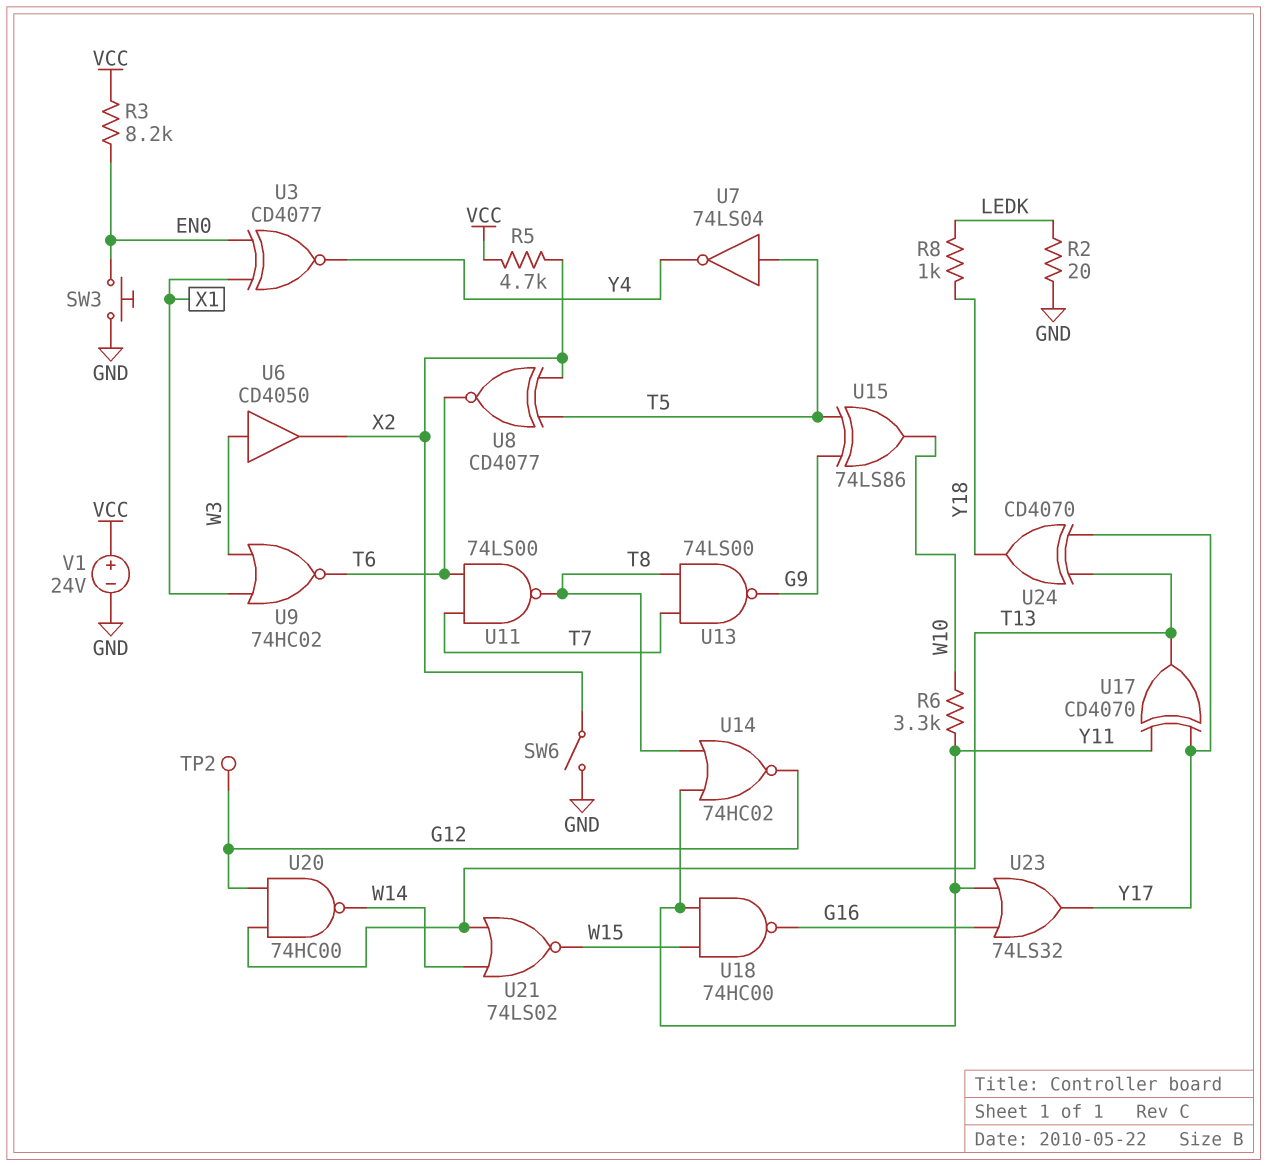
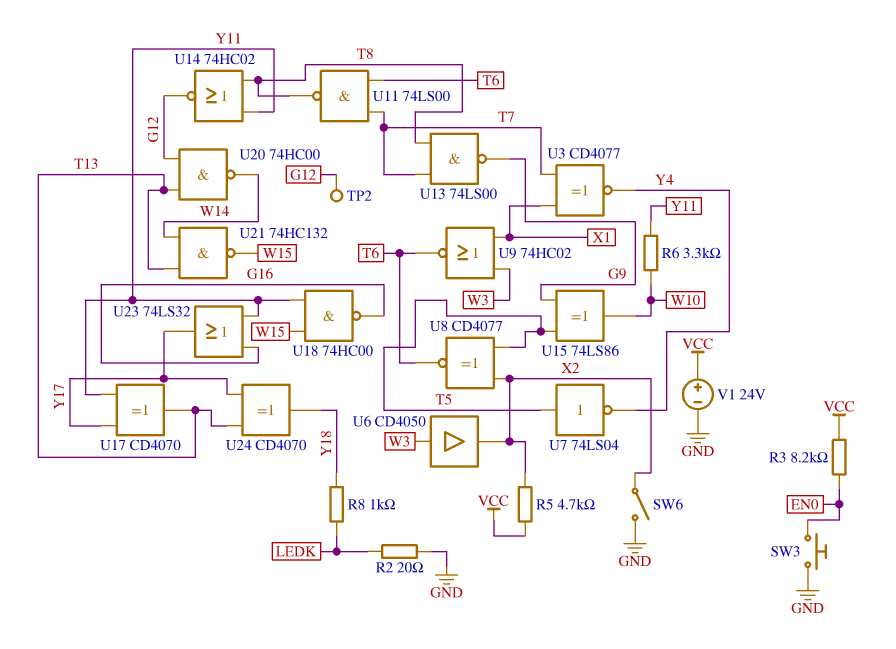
U3: XNOR CD4077 (in EN0, in X1, out Y4) -> XNOR CD4077 (in T7, in X1, out Y4)
U21: NOR 74LS02 (in T13, in W14, out W15) -> NAND 74HC132 (in T13, in W14, out W15)

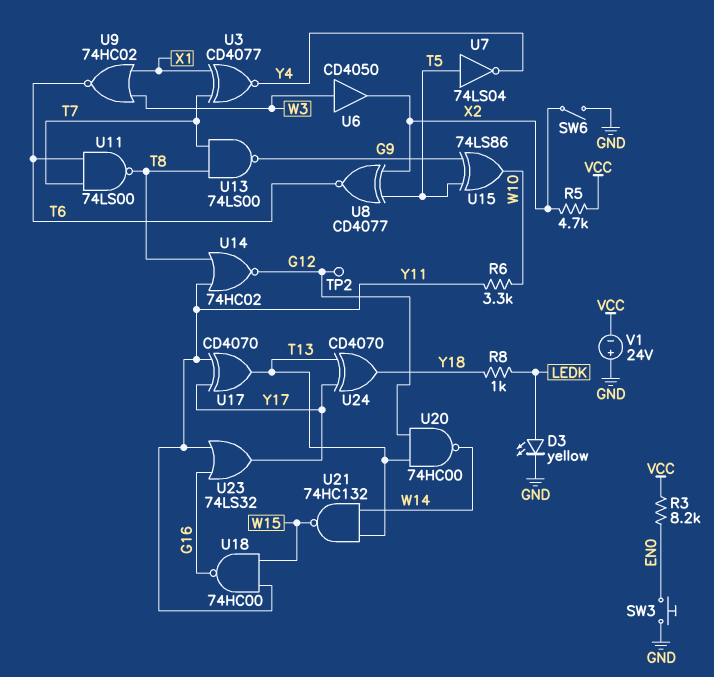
D3: none -> LED yellow (A LEDK, K GND)
R2: 20 (GND, LEDK) -> none
V1: 24V (plus VCC, minus GND) -> 24V (plus GND, minus VCC)

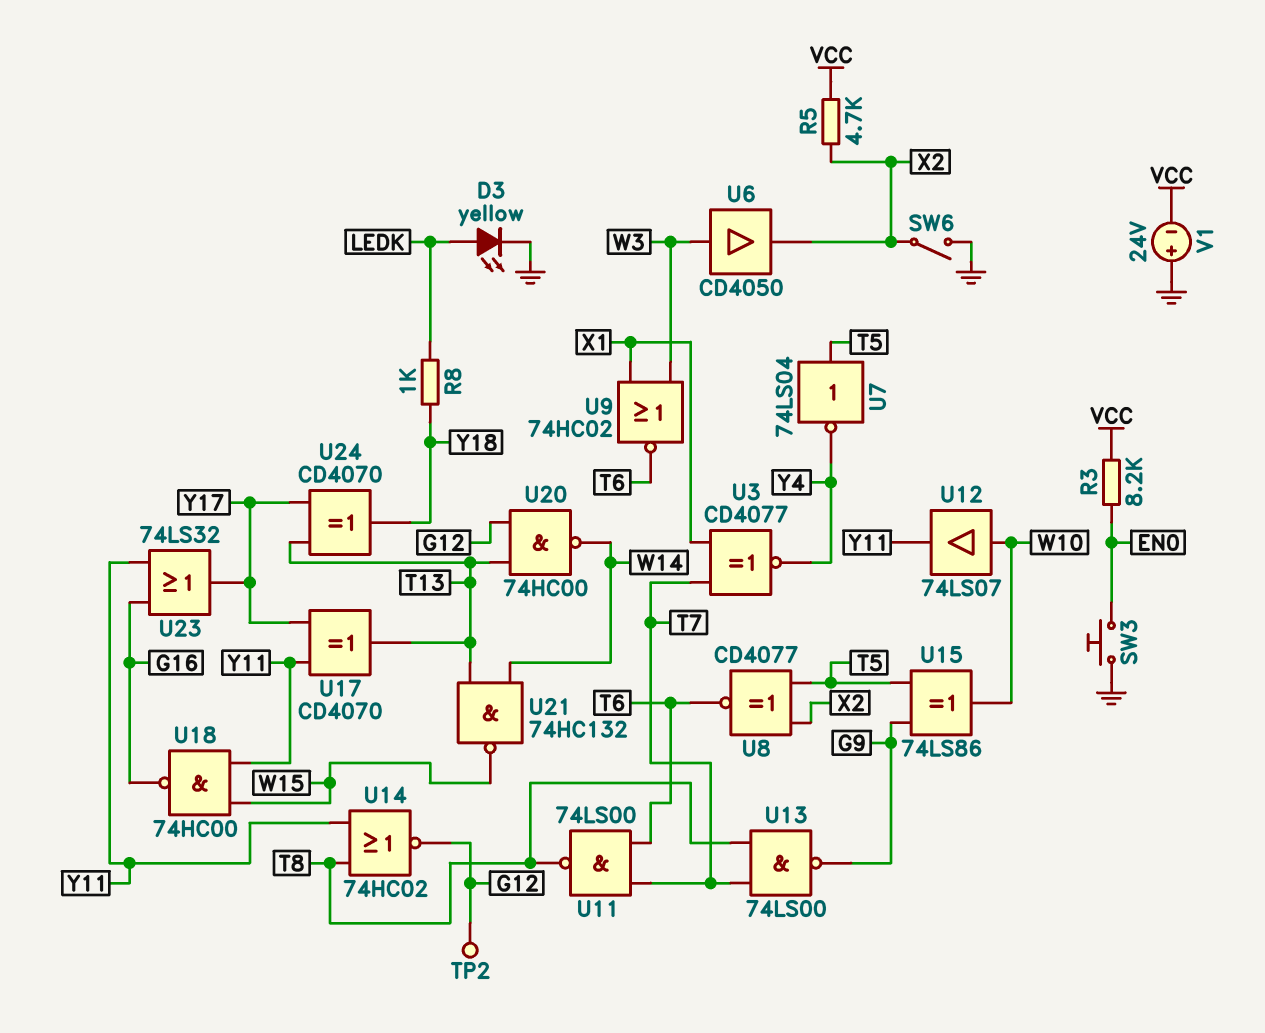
R6: 3.3k (W10, Y11) -> none
U12: none -> buffer 74LS07 (in W10, out Y11)

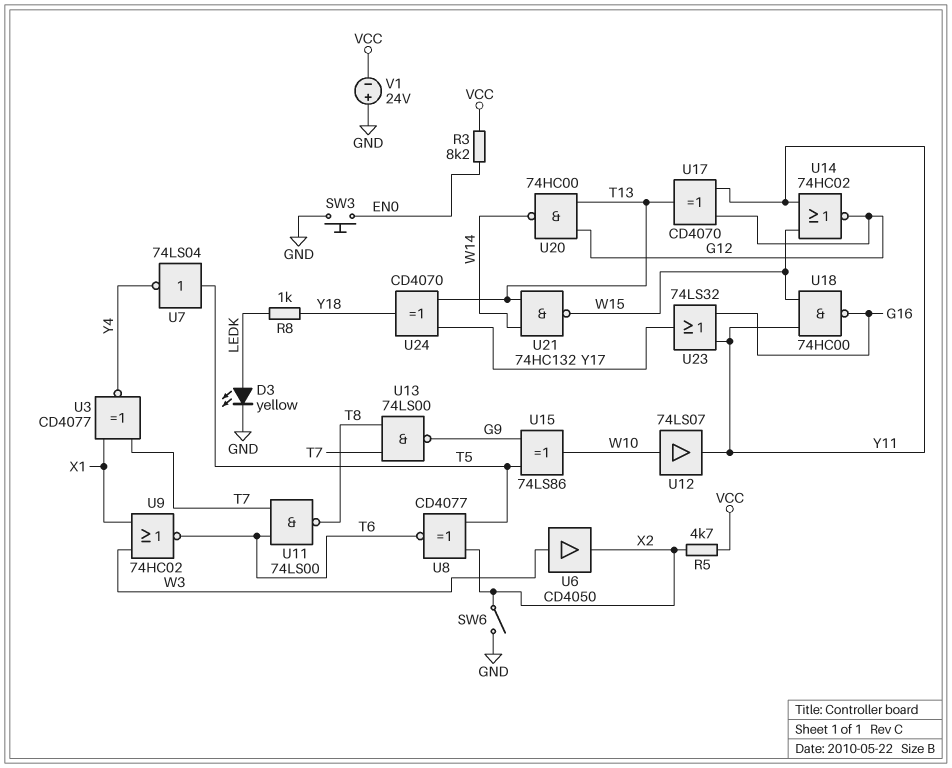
TP2: test point (G12) -> none
U14: NOR 74HC02 (in T8, in Y11, out G12) -> NOR 74HC02 (in W15, in Y11, out G12)
U17: XOR CD4070 (in Y11, in Y17, out T13) -> XOR CD4070 (in G12, in Y11, out T13)

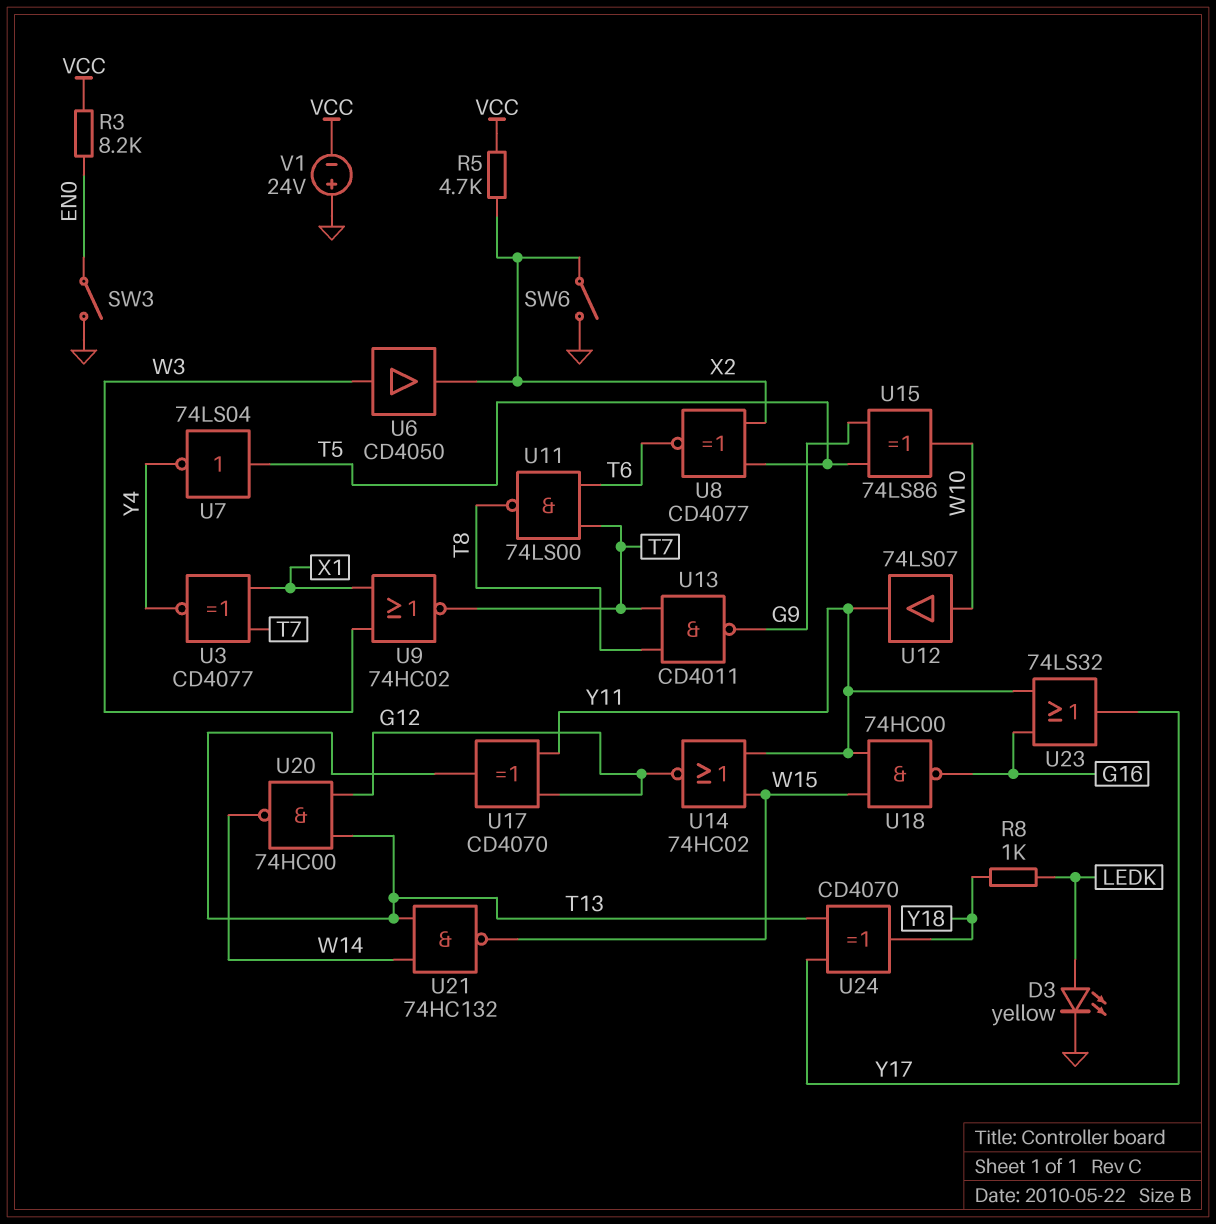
SW3: button (EN0, GND) -> switch (EN0, GND)
U9: NOR 74HC02 (in W3, in X1, out T6) -> NOR 74HC02 (in W3, in X1, out T7)
U13: NAND 74LS00 (in T7, in T8, out G9) -> NAND CD4011 (in T7, in T8, out G9)

